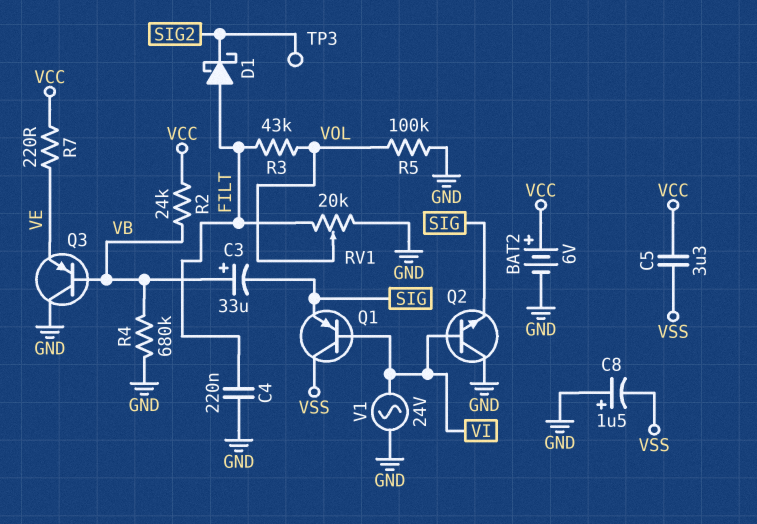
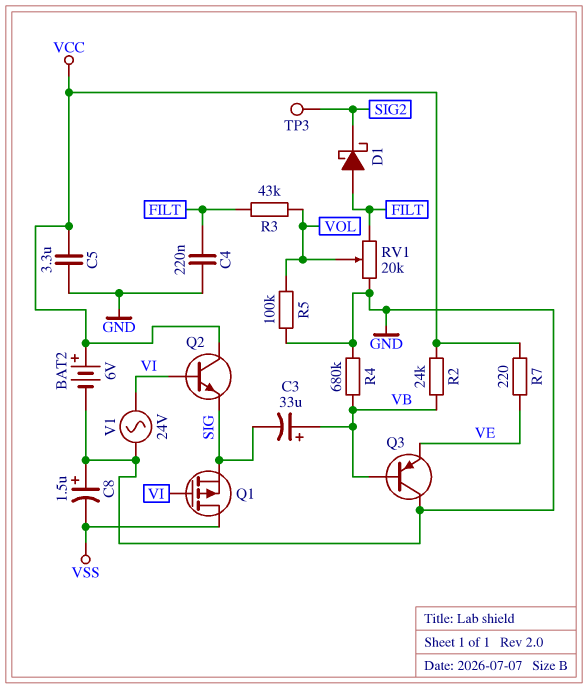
C5: 3.3uF (VCC, VSS) -> 3.3uF (GND, VCC)
Q1: PNP (B VI, C VSS, E SIG) -> PMOS (G VI, D VSS, S SIG)
Q2: NPN (B VI, C GND, E SIG) -> NPN (B VI, C VCC, E SIG)

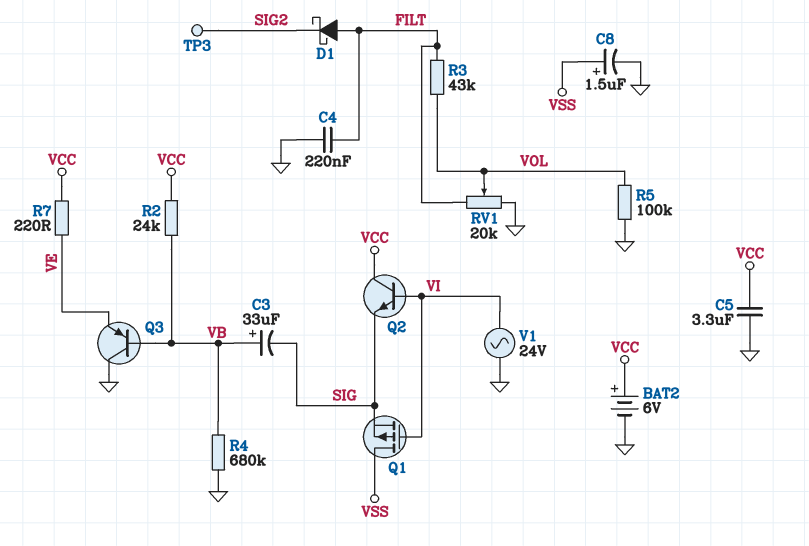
C8: 1.5uF (plus GND, minus VSS) -> 1.5uF (plus VSS, minus GND)

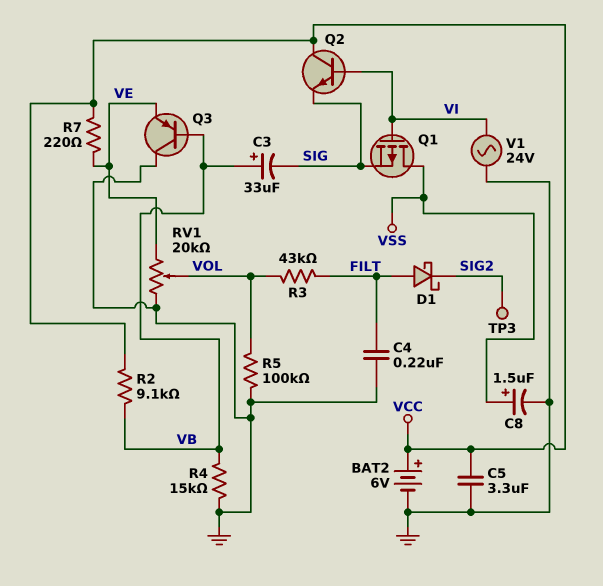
R2: 24k (VB, VCC) -> 9.1k (VB, VCC)
R4: 680k (GND, VB) -> 15k (GND, VB)
RV1: 20k (FILT, GND, wiper VOL) -> 20k (GND, VE, wiper VOL)

